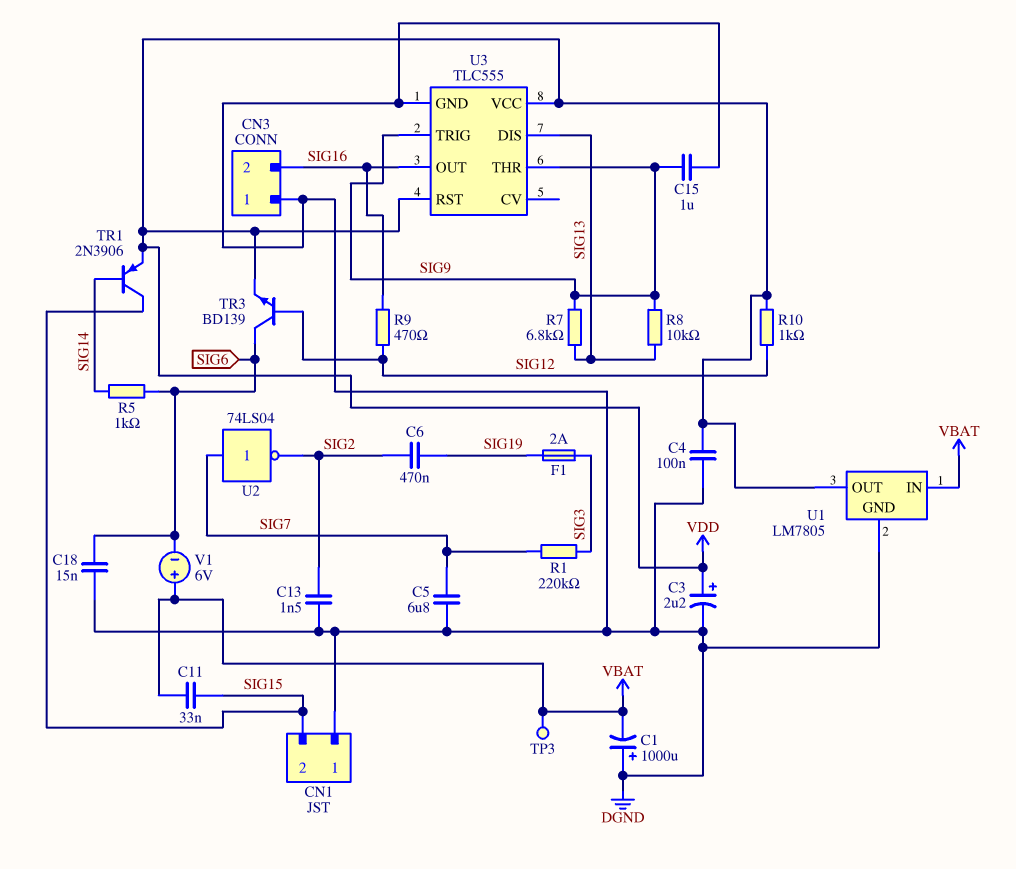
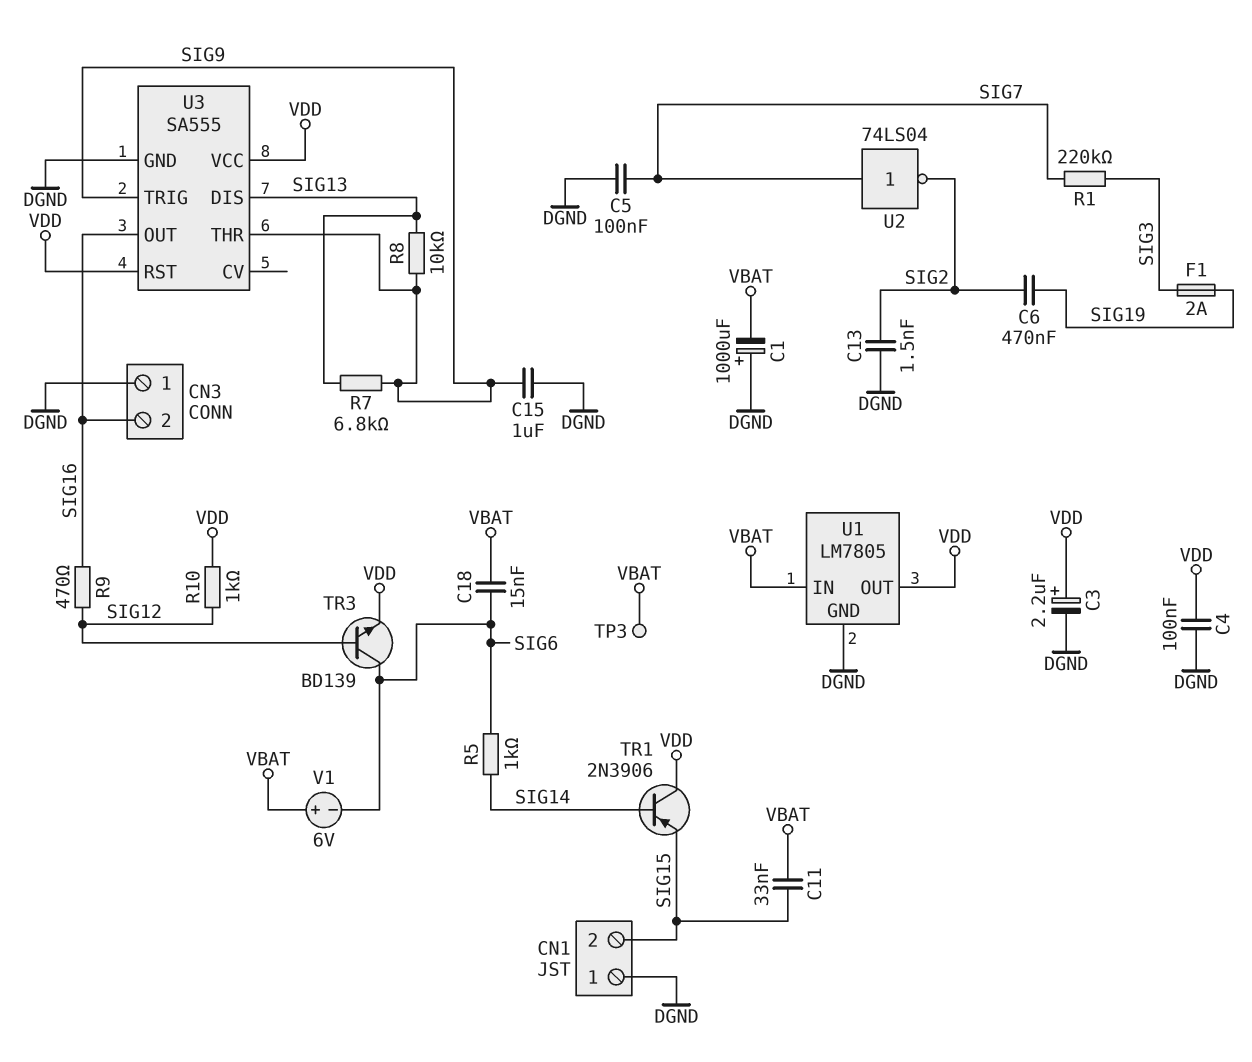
C5: 6.8uF (DGND, SIG7) -> 100nF (DGND, SIG7)
C18: 15nF (DGND, SIG6) -> 15nF (SIG6, VBAT)
TR1: PNP 2N3906 (B SIG14, C SIG15, E VDD) -> PNP 2N3906 (B SIG14, C VDD, E SIG15)
U3: TLC555 -> SA555

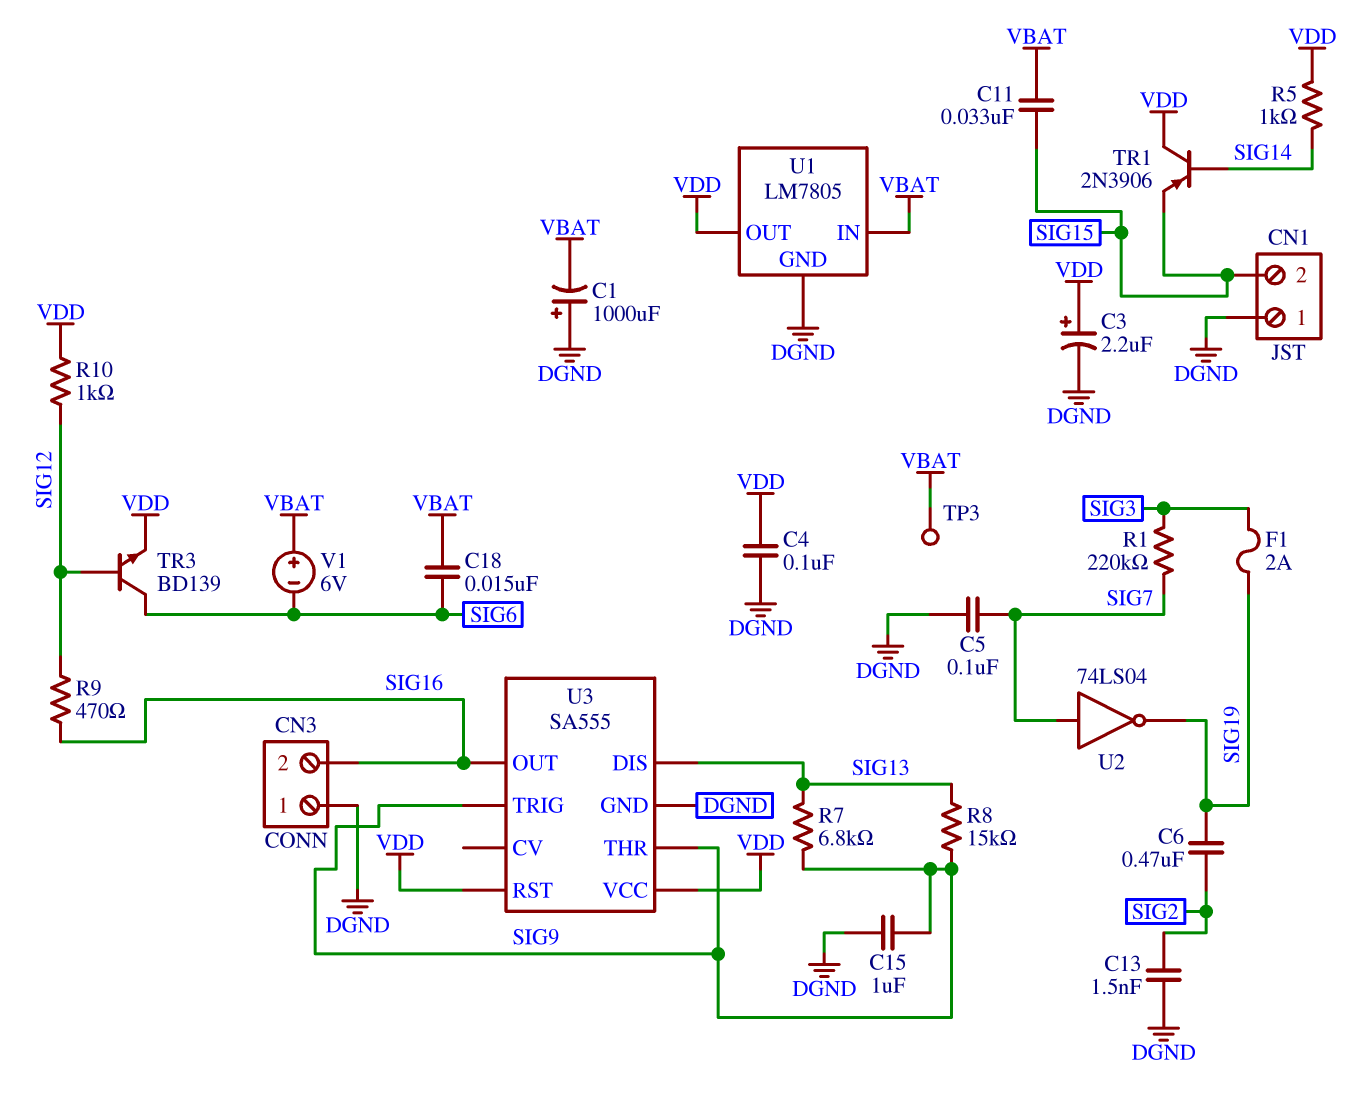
R5: 1k (SIG6, SIG14) -> 1k (SIG14, VDD)
R8: 10k (SIG9, SIG13) -> 15k (SIG9, SIG13)
U2: NOT 74LS04 (in SIG7, out SIG2) -> NOT 74LS04 (in SIG7, out SIG19)

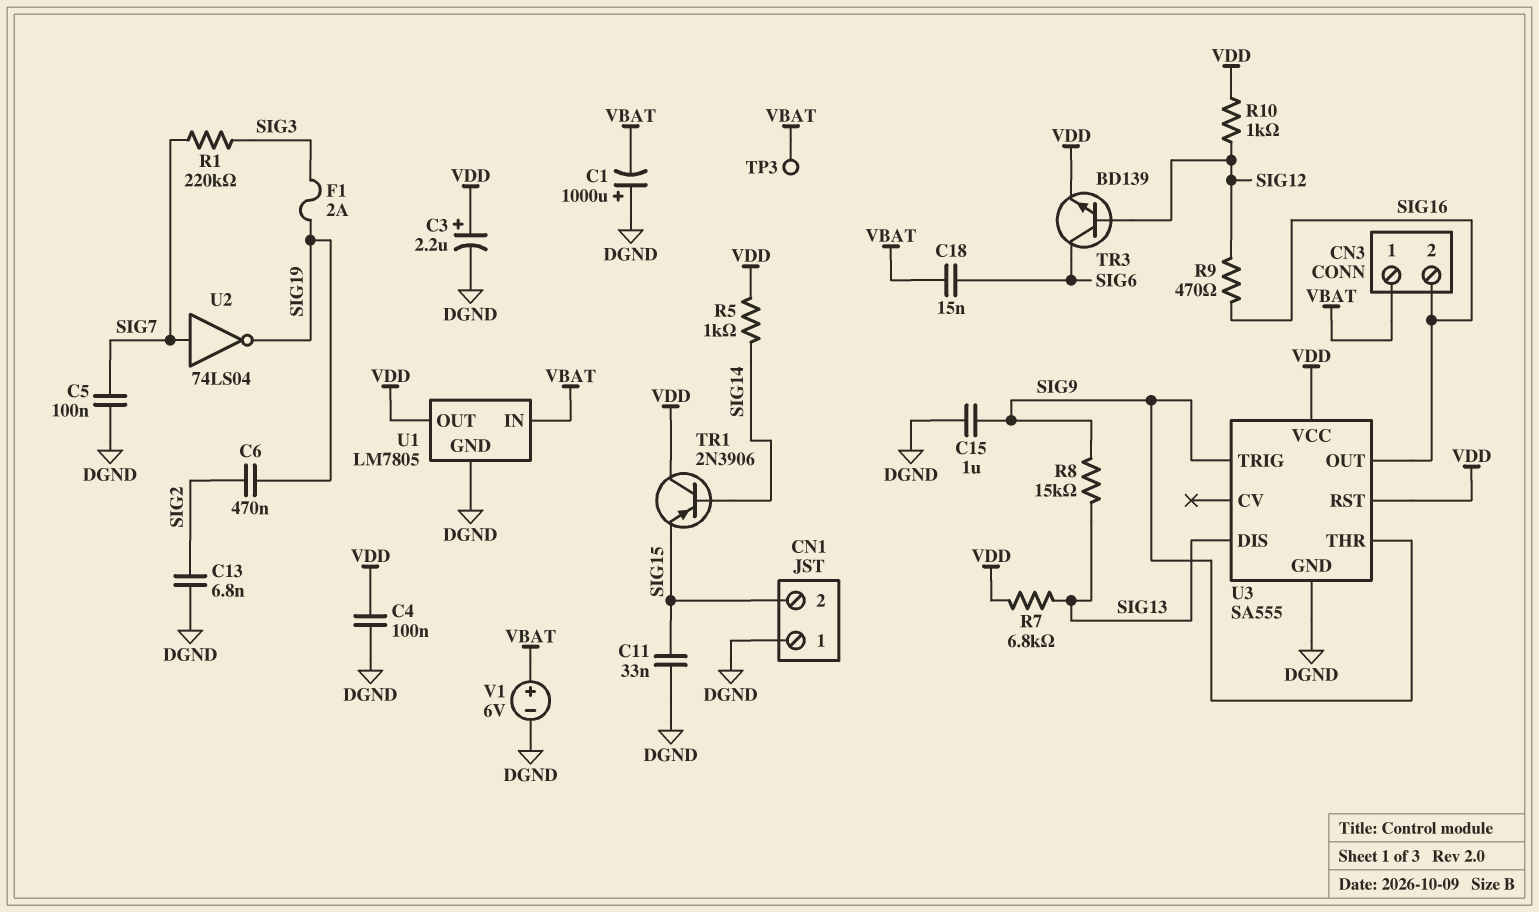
C11: 33nF (SIG15, VBAT) -> 33nF (DGND, SIG15)
C13: 1.5nF (DGND, SIG2) -> 6.8nF (DGND, SIG2)
CN3 pin 1: DGND -> VBAT
R7: 6.8k (SIG9, SIG13) -> 6.8k (SIG13, VDD)
V1: 6V (plus VBAT, minus SIG6) -> 6V (plus VBAT, minus DGND)

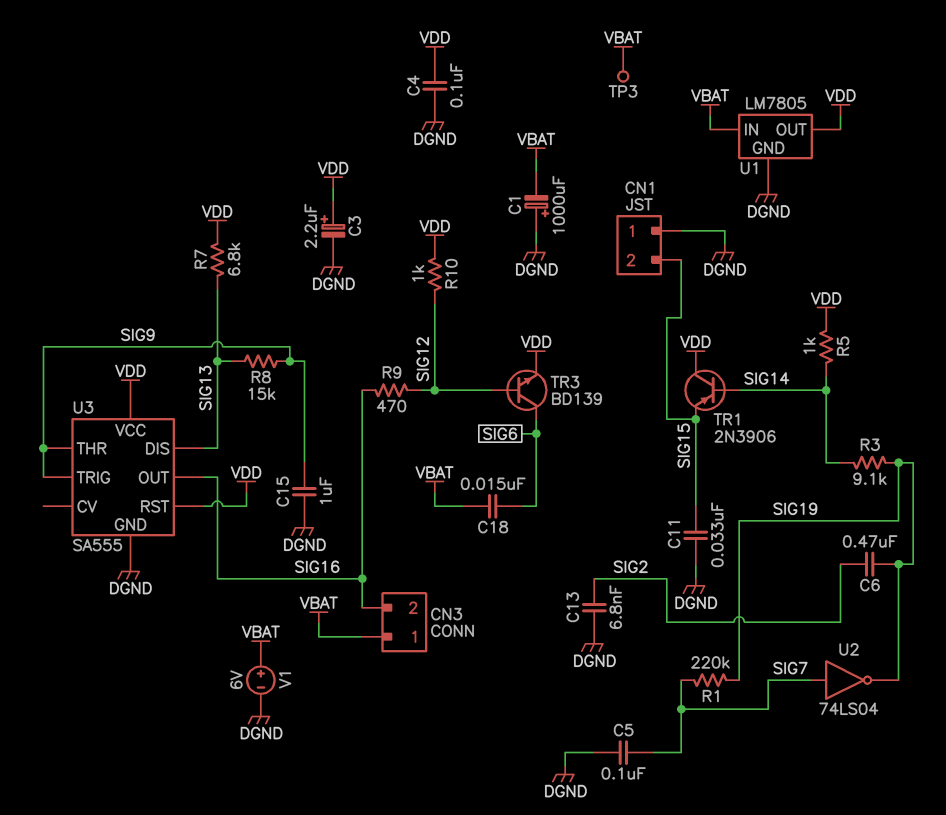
F1: 2A (SIG3, SIG19) -> none
R1: 220k (SIG3, SIG7) -> 220k (SIG7, SIG19)
R3: none -> 9.1k (SIG14, SIG19)

